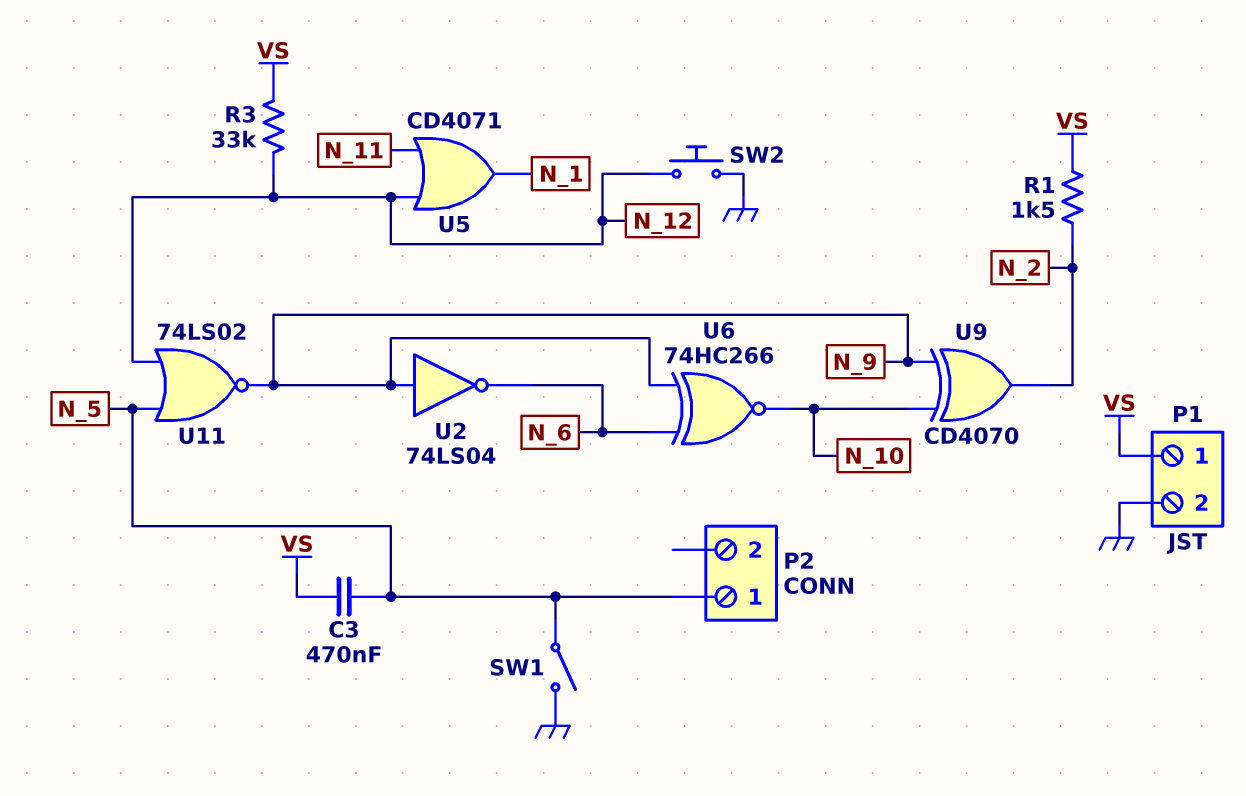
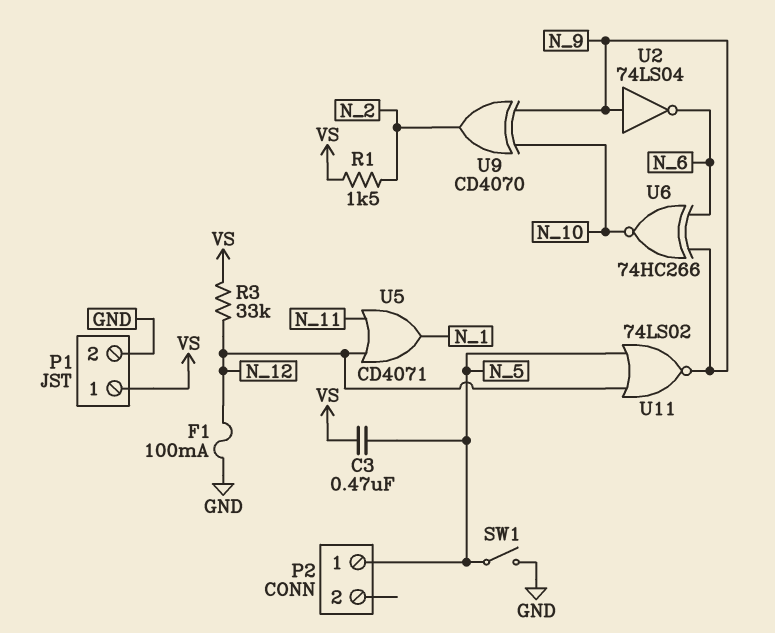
F1: none -> 100mA (GND, N_12)
SW2: button (GND, N_12) -> none

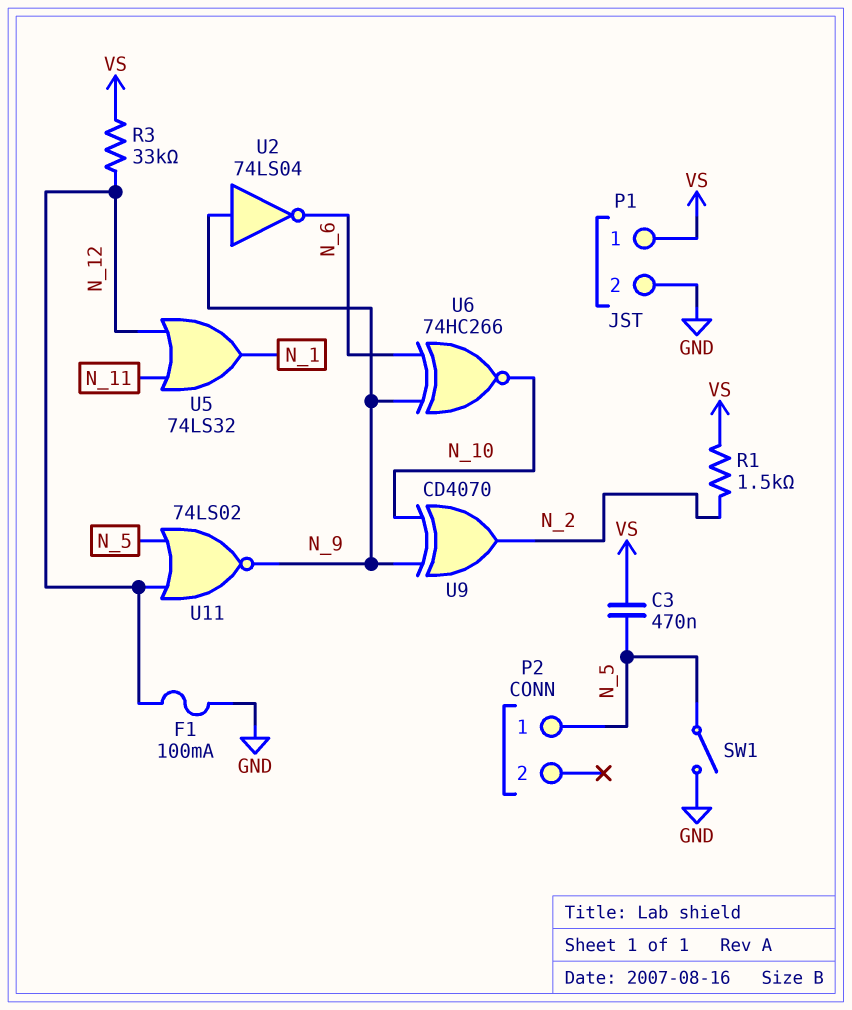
U5: OR CD4071 (in N_11, in N_12, out N_1) -> OR 74LS32 (in N_11, in N_12, out N_1)

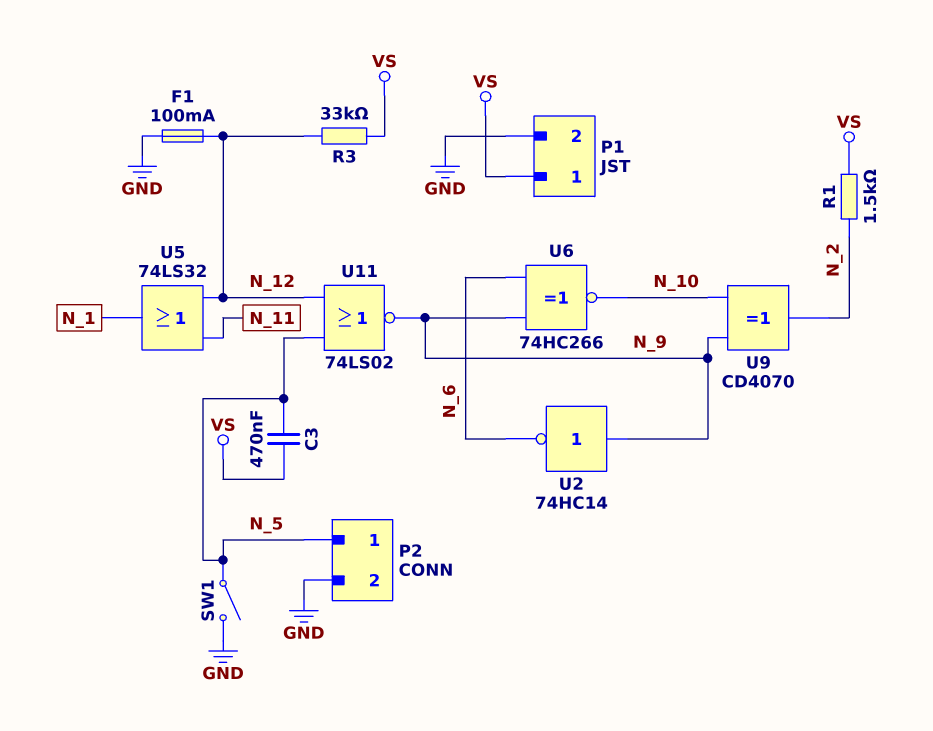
P2 pin 2: none -> GND
U2: NOT 74LS04 (in N_9, out N_6) -> NOT 74HC14 (in N_9, out N_6)

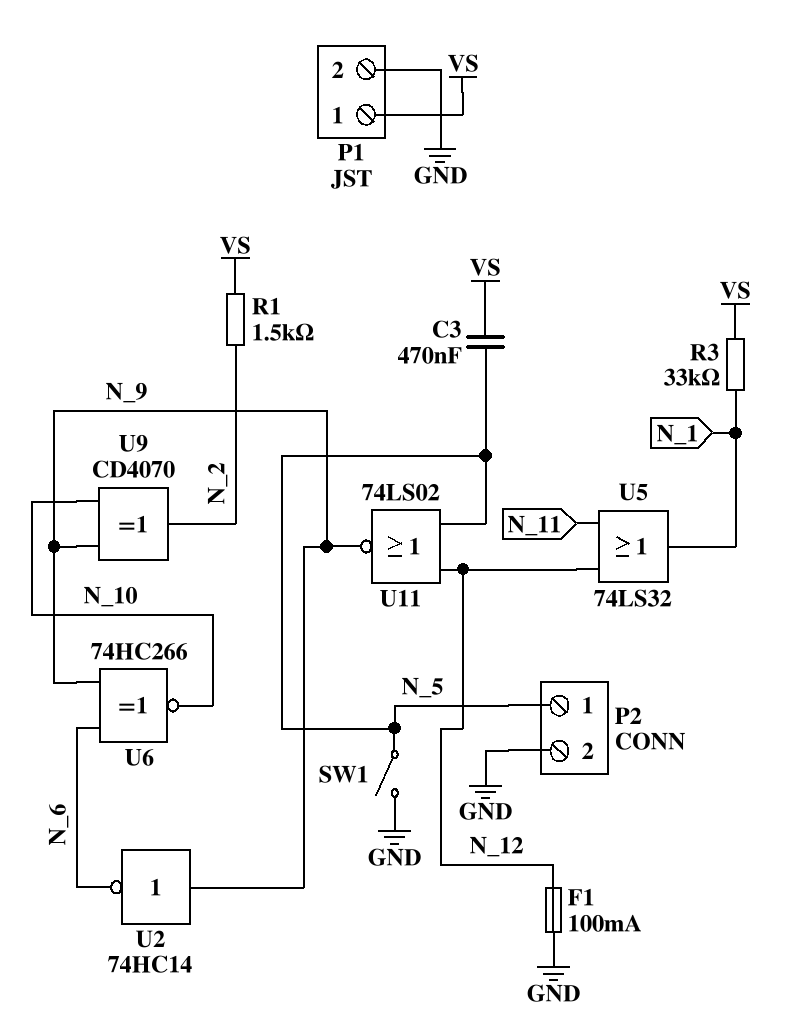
R3: 33k (N_12, VS) -> 33k (N_1, VS)

